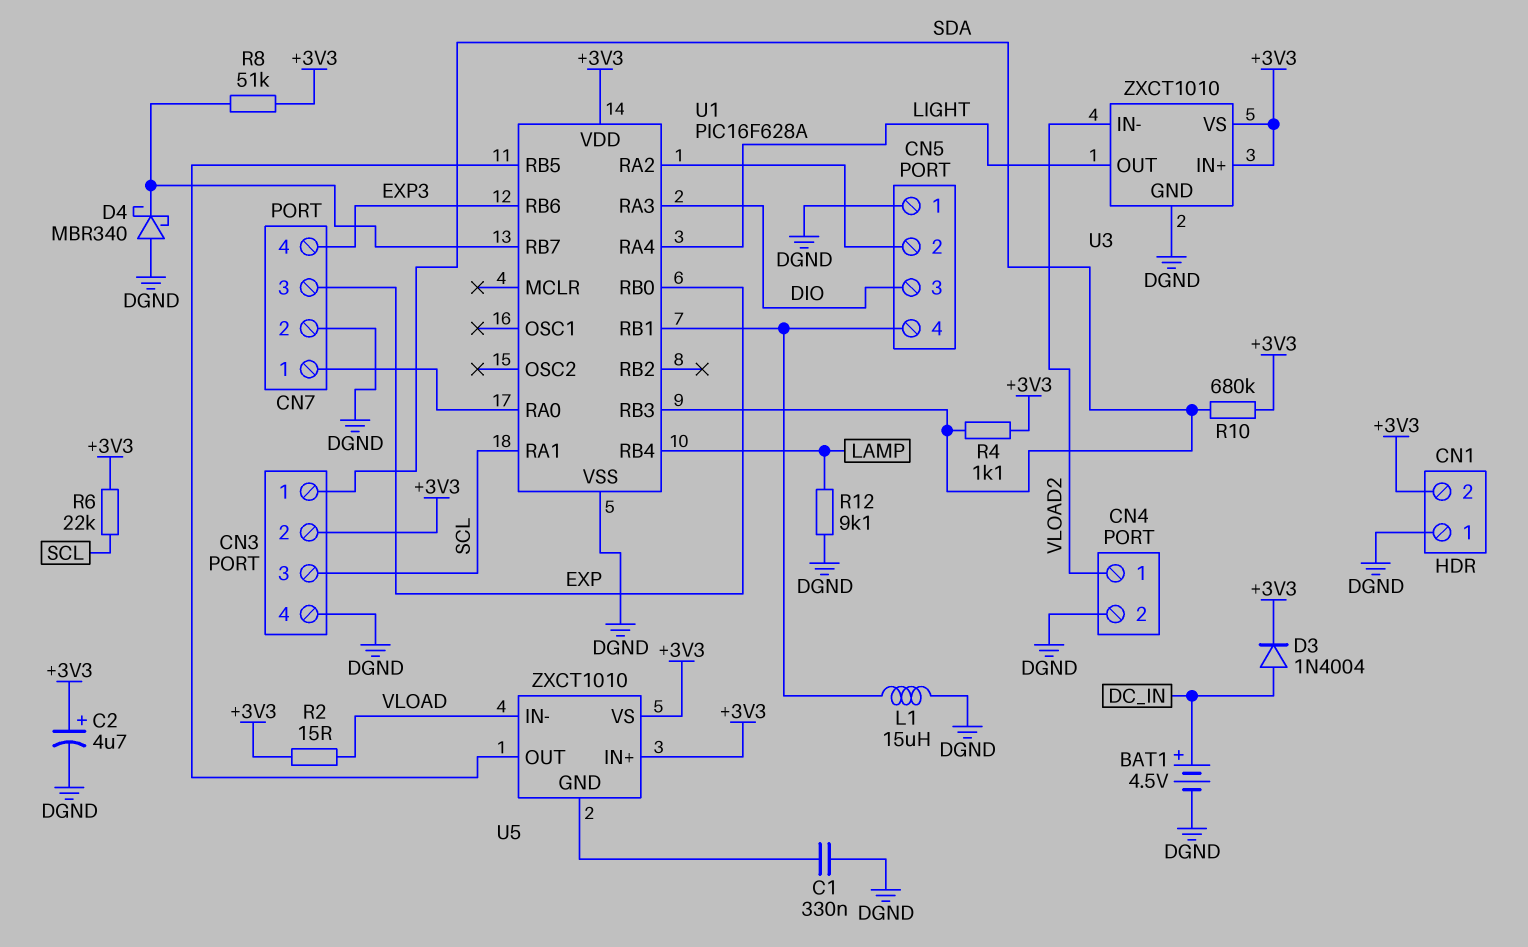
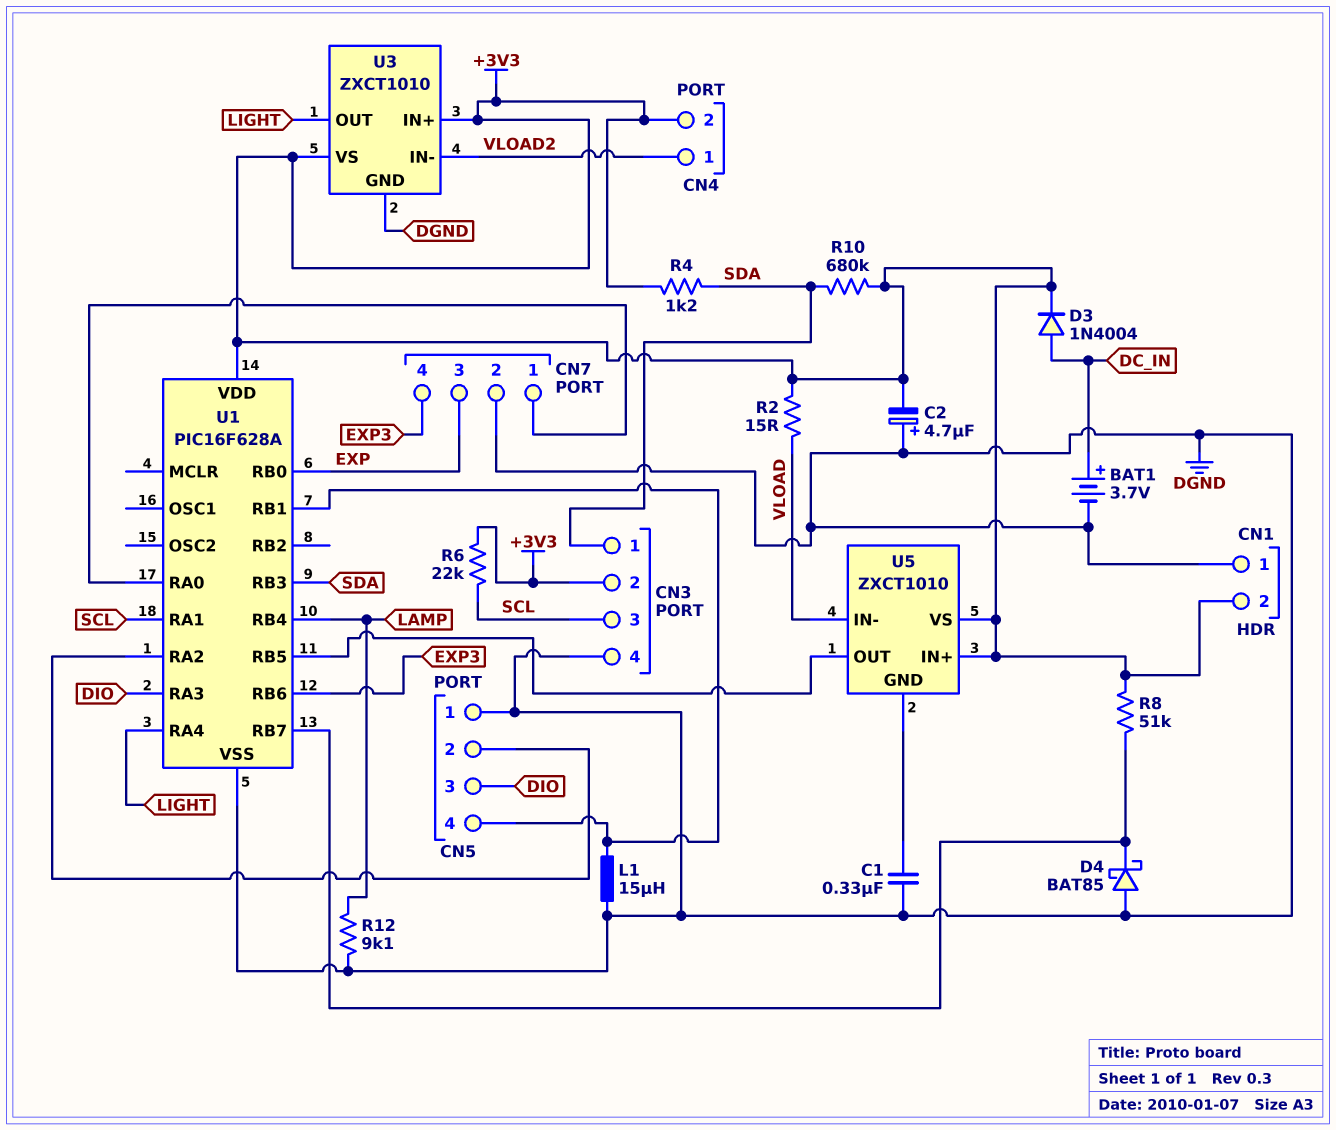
BAT1: 4.5V (plus DC_IN, minus DGND) -> 3.7V (plus DC_IN, minus DGND)
C2: 4.7uF (plus +3V3, minus DGND) -> 4.7uF (plus DGND, minus +3V3)
CN4 pin 2: DGND -> +3V3
D4: schottky MBR340 (A DGND, K U1/RB7) -> schottky BAT85 (A DGND, K U1/RB7)
R4: 1.1k (+3V3, SDA) -> 1.2k (+3V3, SDA)

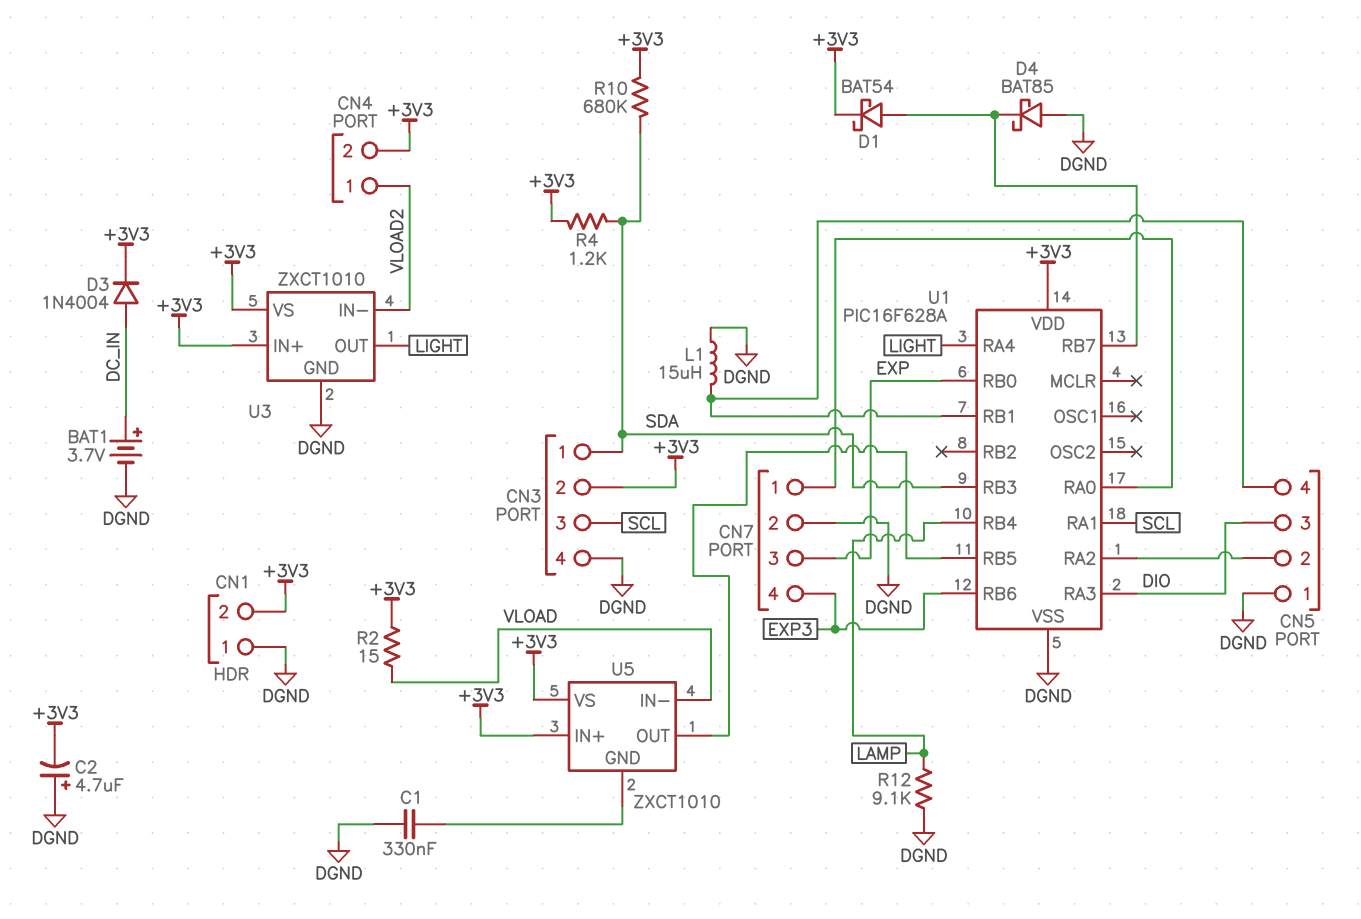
D1: none -> schottky BAT54 (A U1/RB7, K +3V3)
R6: 22k (+3V3, SCL) -> none
R8: 51k (+3V3, U1/RB7) -> none

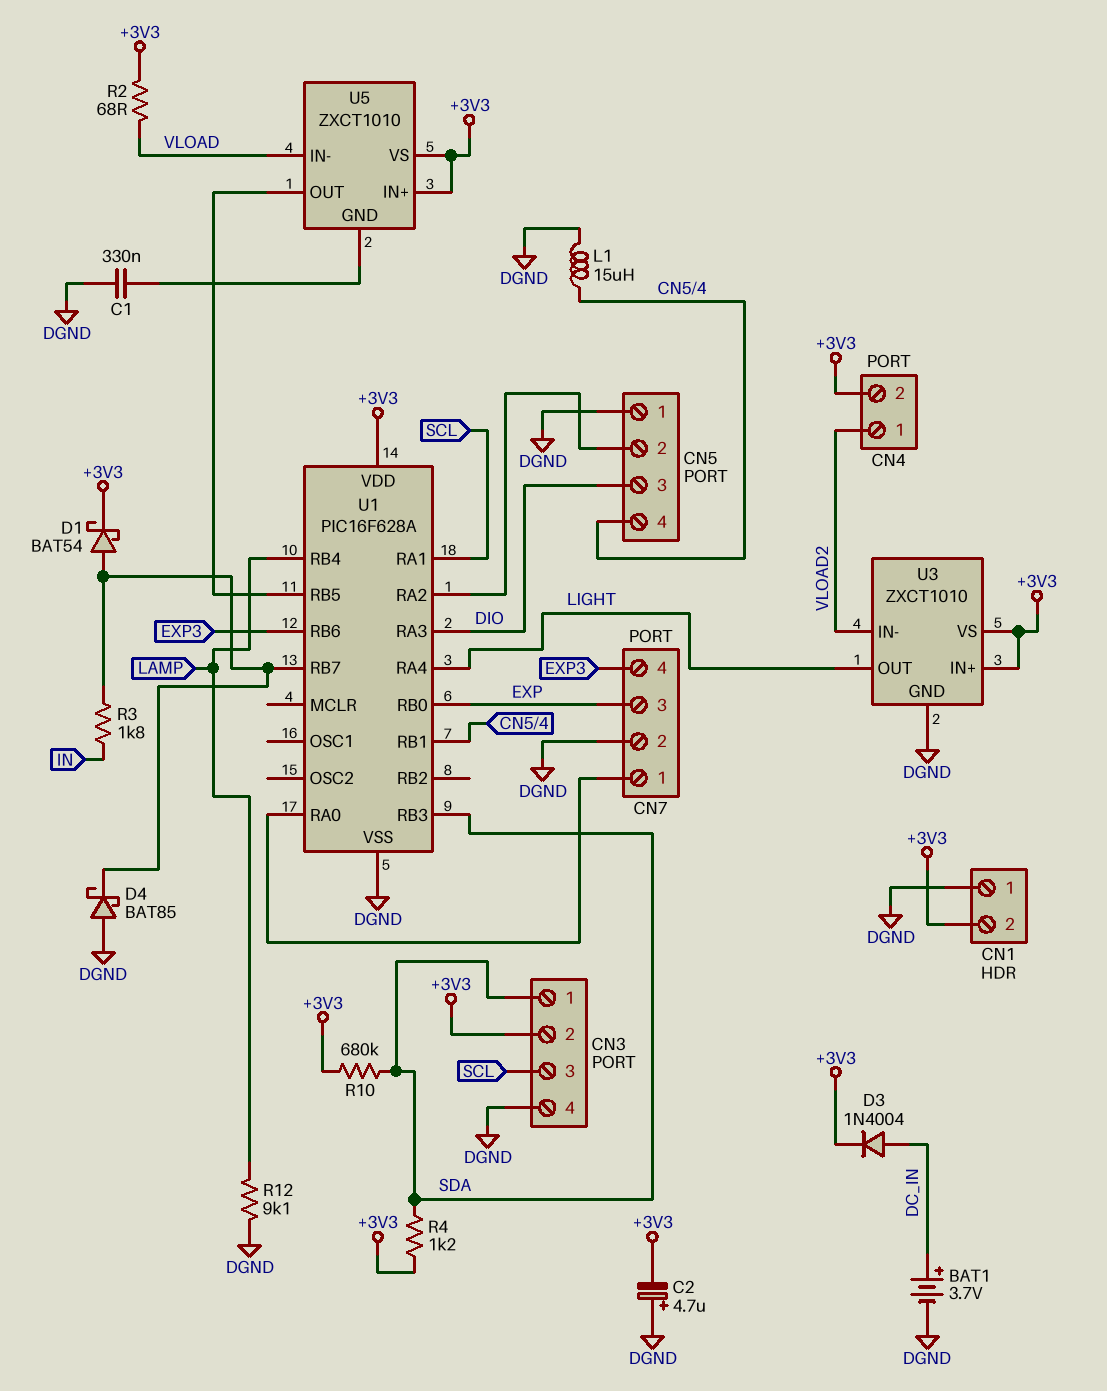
R2: 15 (+3V3, VLOAD) -> 68 (+3V3, VLOAD)
R3: none -> 1.8k (IN, U1/RB7)

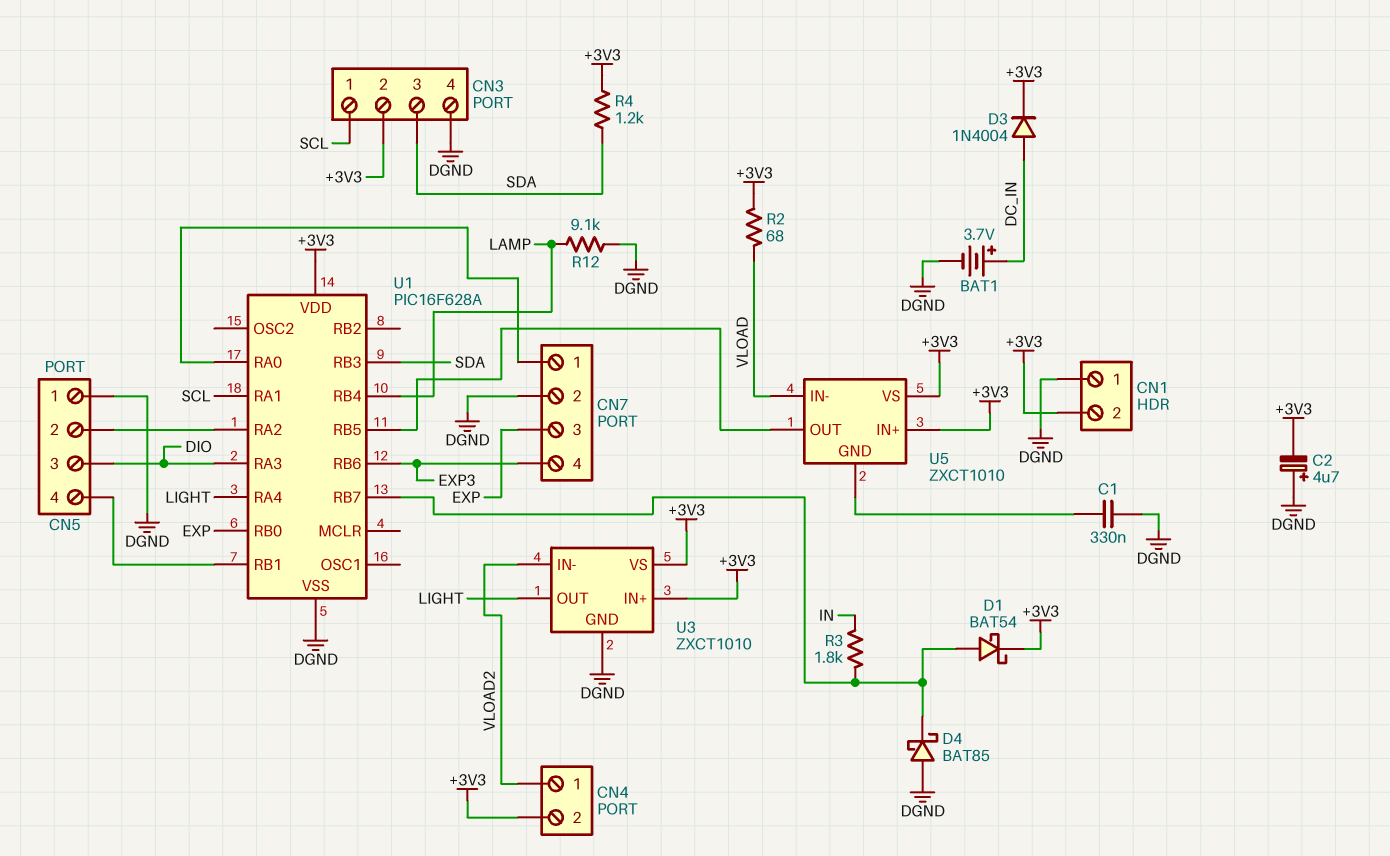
CN3 pin 1: SDA -> SCL
CN3 pin 3: SCL -> SDA
L1: 15uH (CN5/4, DGND) -> none
R10: 680k (+3V3, SDA) -> none

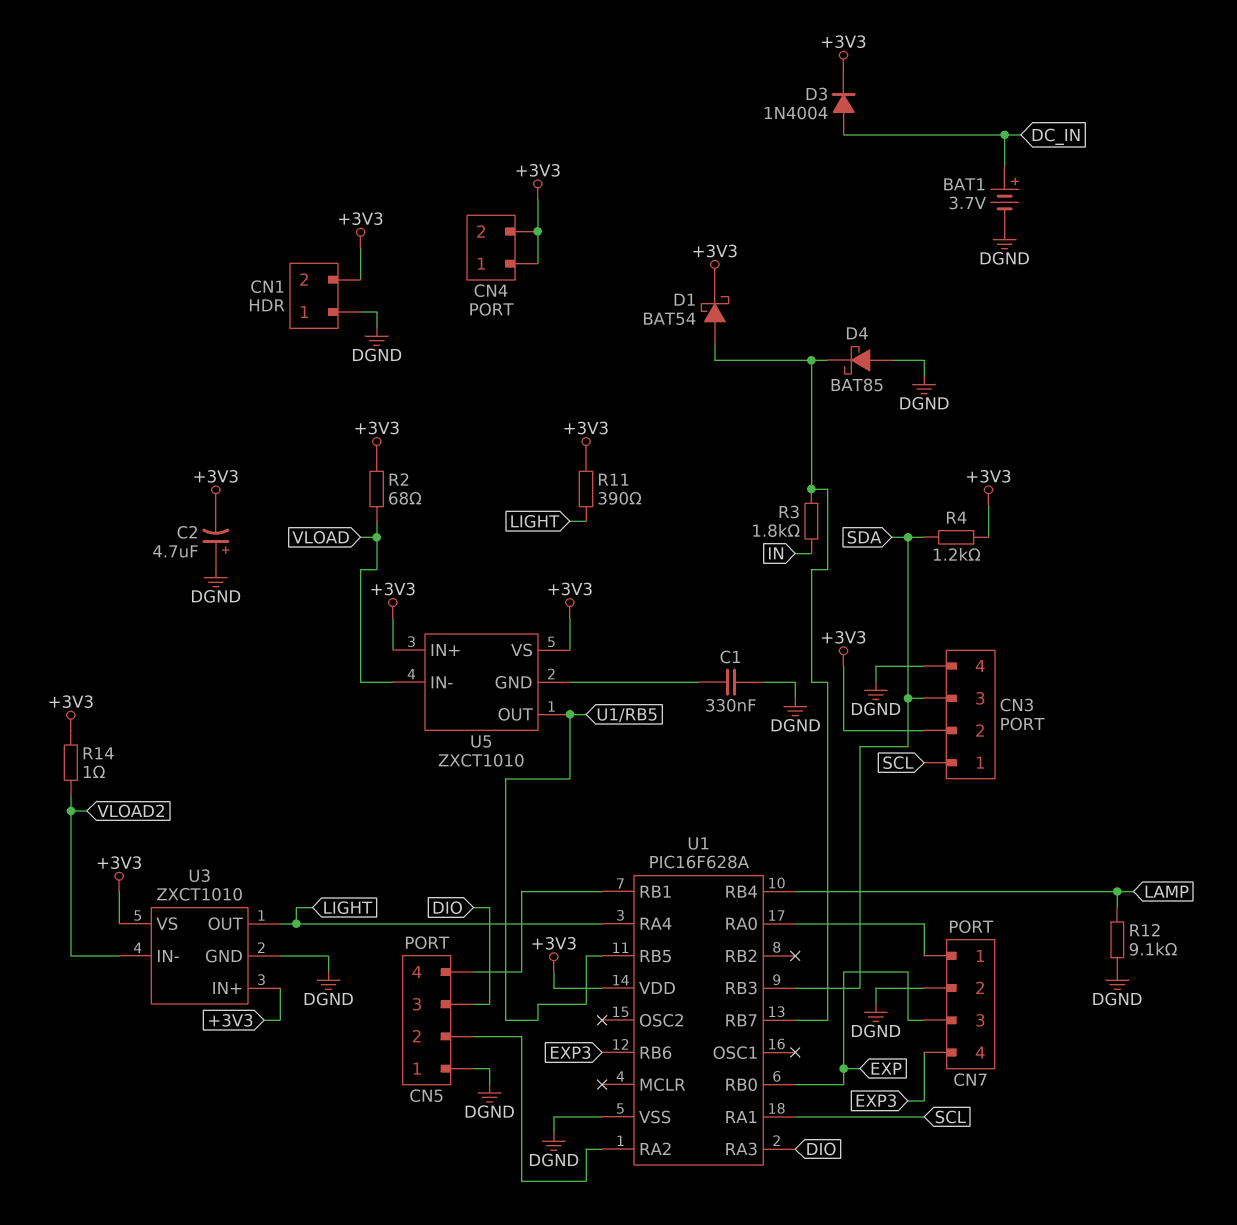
CN4 pin 1: VLOAD2 -> +3V3
R11: none -> 390 (+3V3, LIGHT)
R14: none -> 1 (+3V3, VLOAD2)

